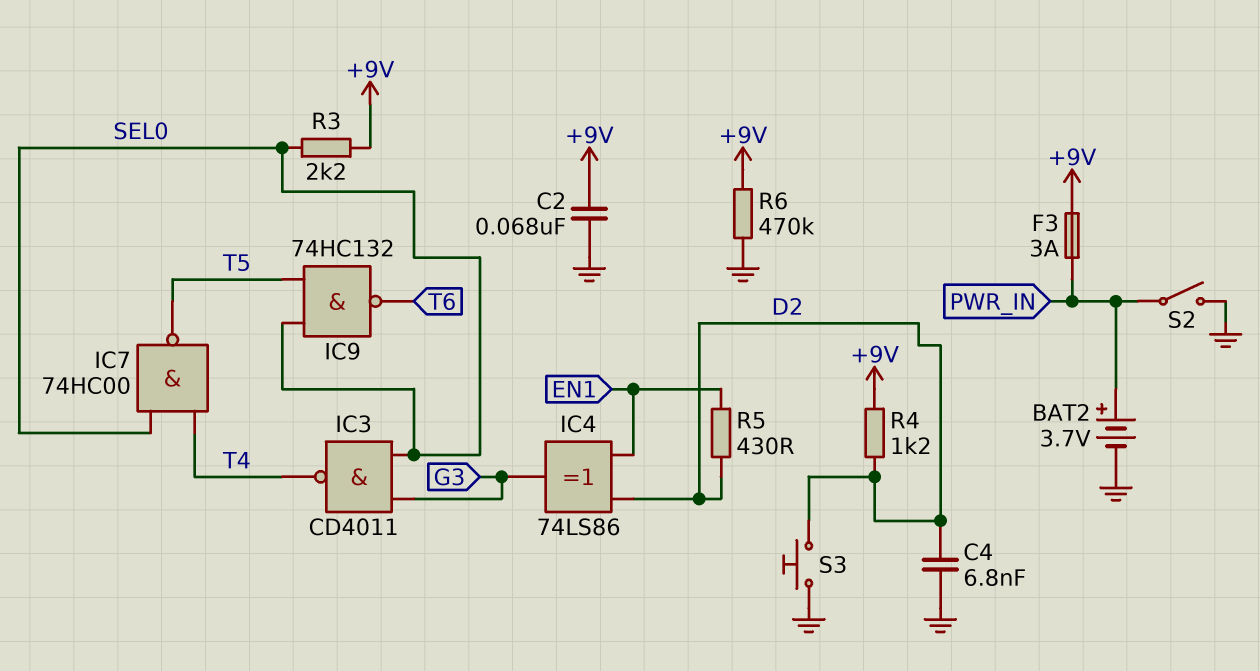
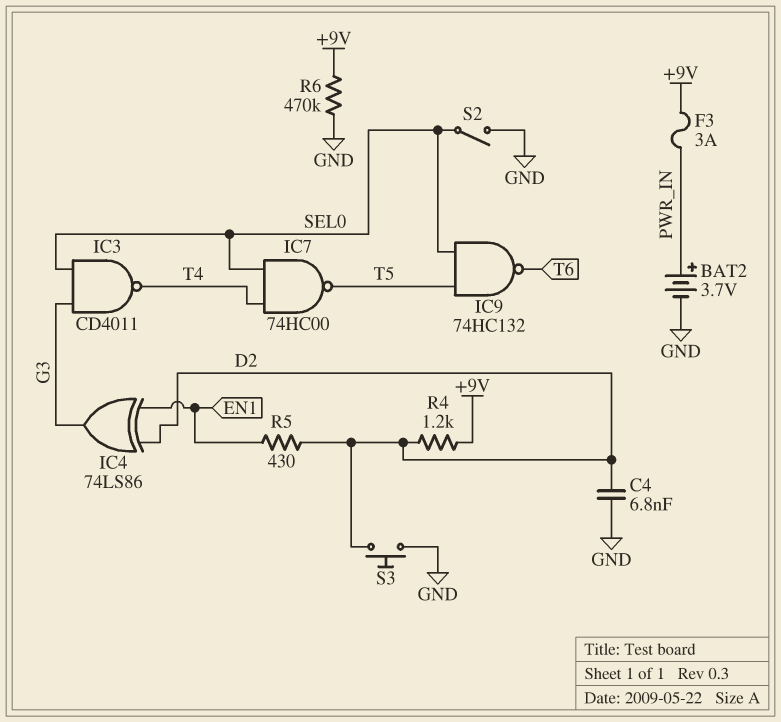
C2: 68nF (+9V, GND) -> none
R3: 2.2k (+9V, SEL0) -> none
S2: switch (GND, PWR_IN) -> switch (GND, SEL0)

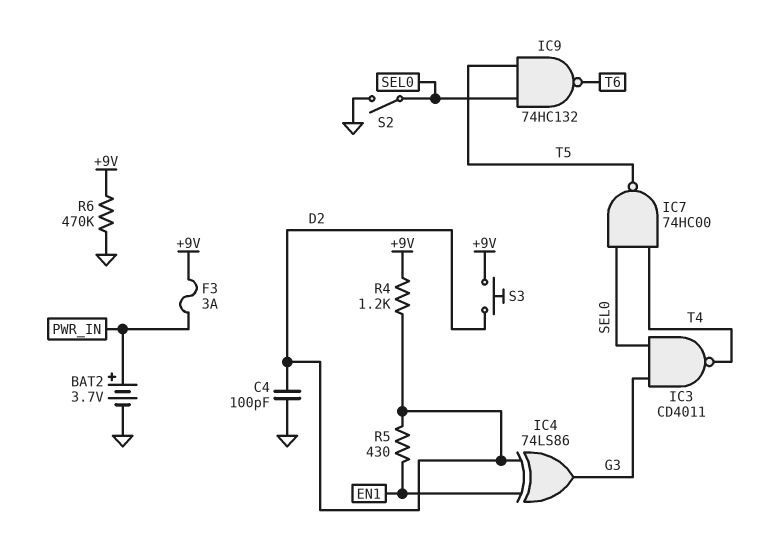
C4: 6.8nF (D2, GND) -> 100pF (D2, GND)
S3: button (D2, GND) -> button (+9V, D2)

